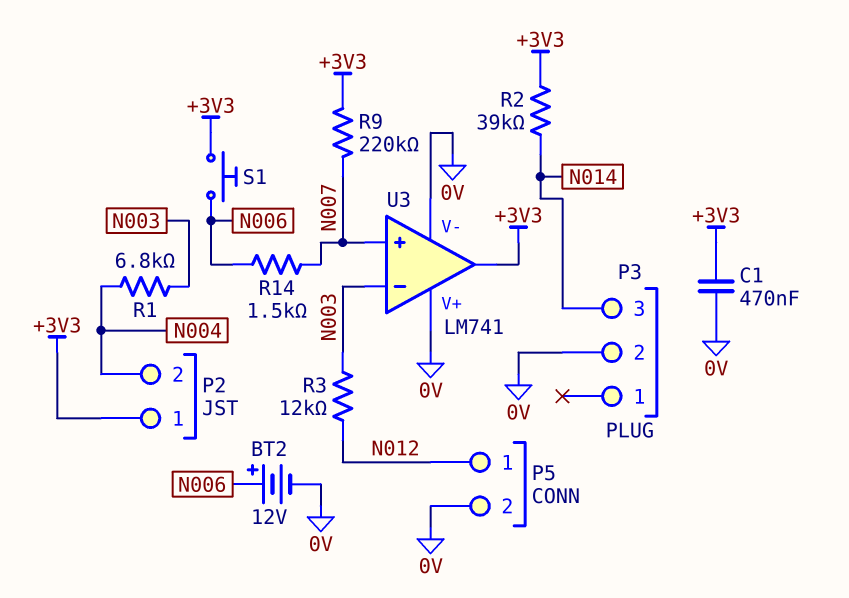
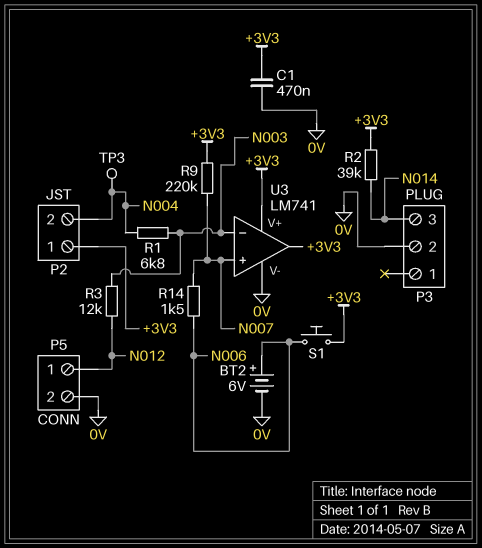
BT2: 12V (plus N006, minus 0V) -> 6V (plus N006, minus 0V)
TP3: none -> test point (N004)
U3 pin V+: 0V -> +3V3

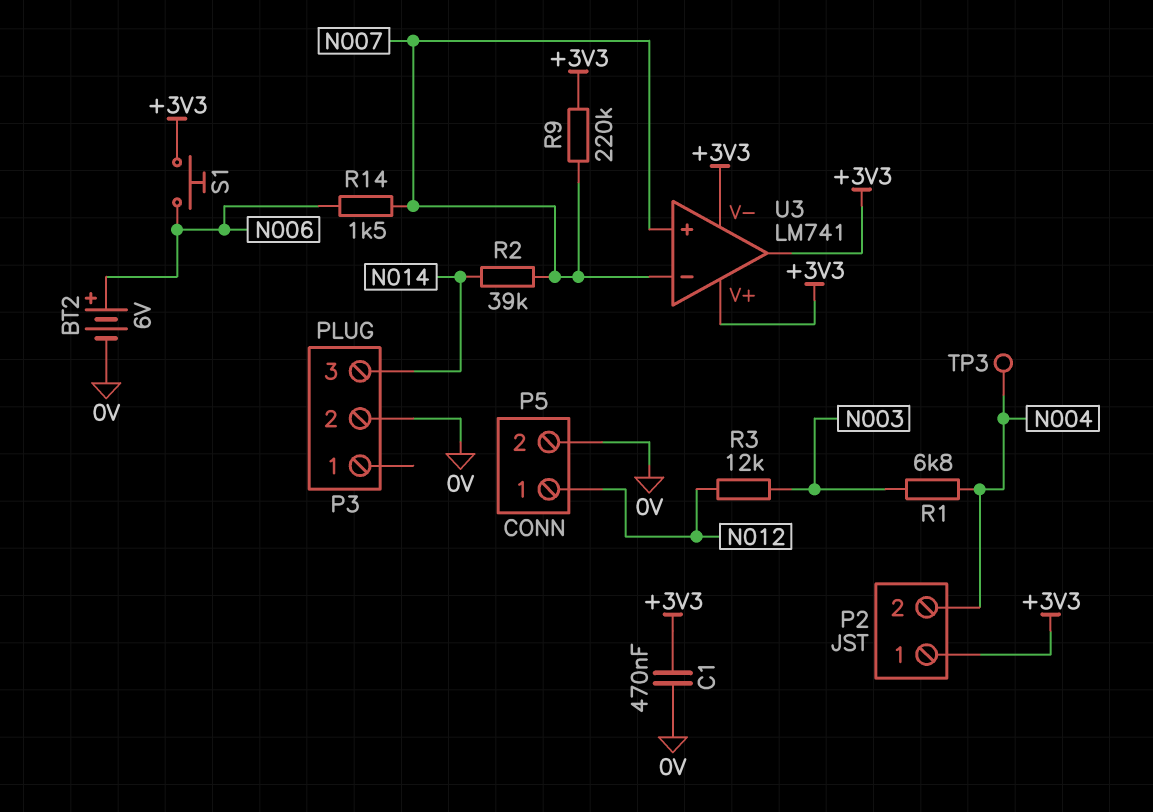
R2: 39k (+3V3, N014) -> 39k (N007, N014)
U3 pin V-: 0V -> +3V3
U3 pin in-: N003 -> N007

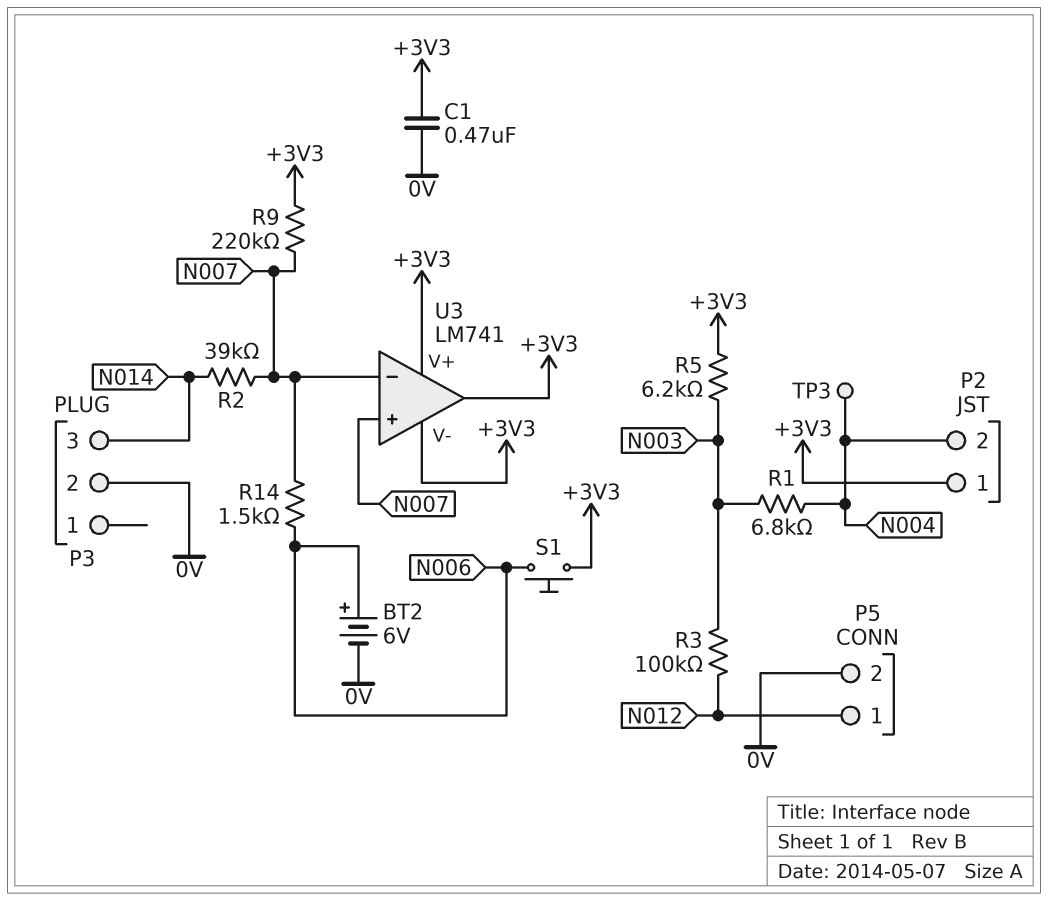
R3: 12k (N003, N012) -> 100k (N003, N012)
R5: none -> 6.2k (+3V3, N003)

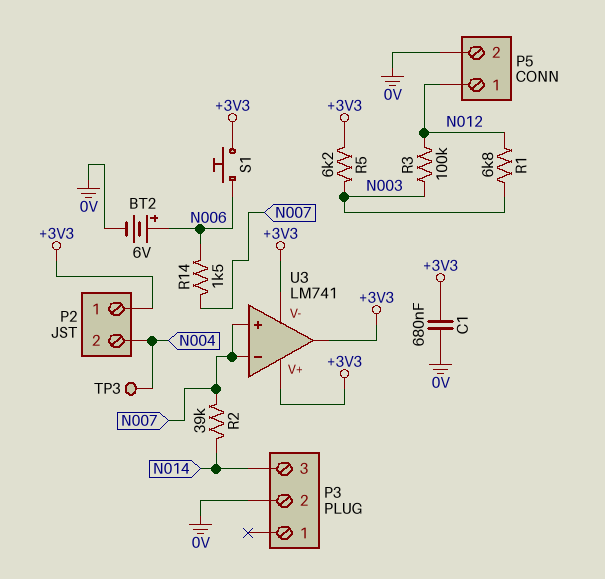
C1: 470nF (+3V3, 0V) -> 680nF (+3V3, 0V)
R1: 6.8k (N003, N004) -> 6.8k (N003, N012)
R9: 220k (+3V3, N007) -> none

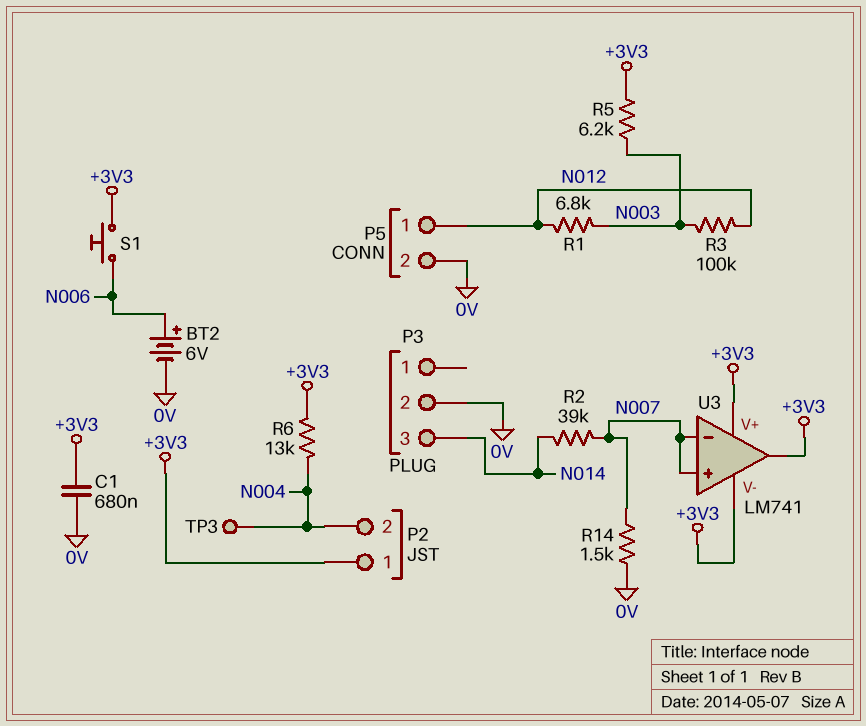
R6: none -> 13k (+3V3, N004)
R14: 1.5k (N006, N007) -> 1.5k (0V, N007)

